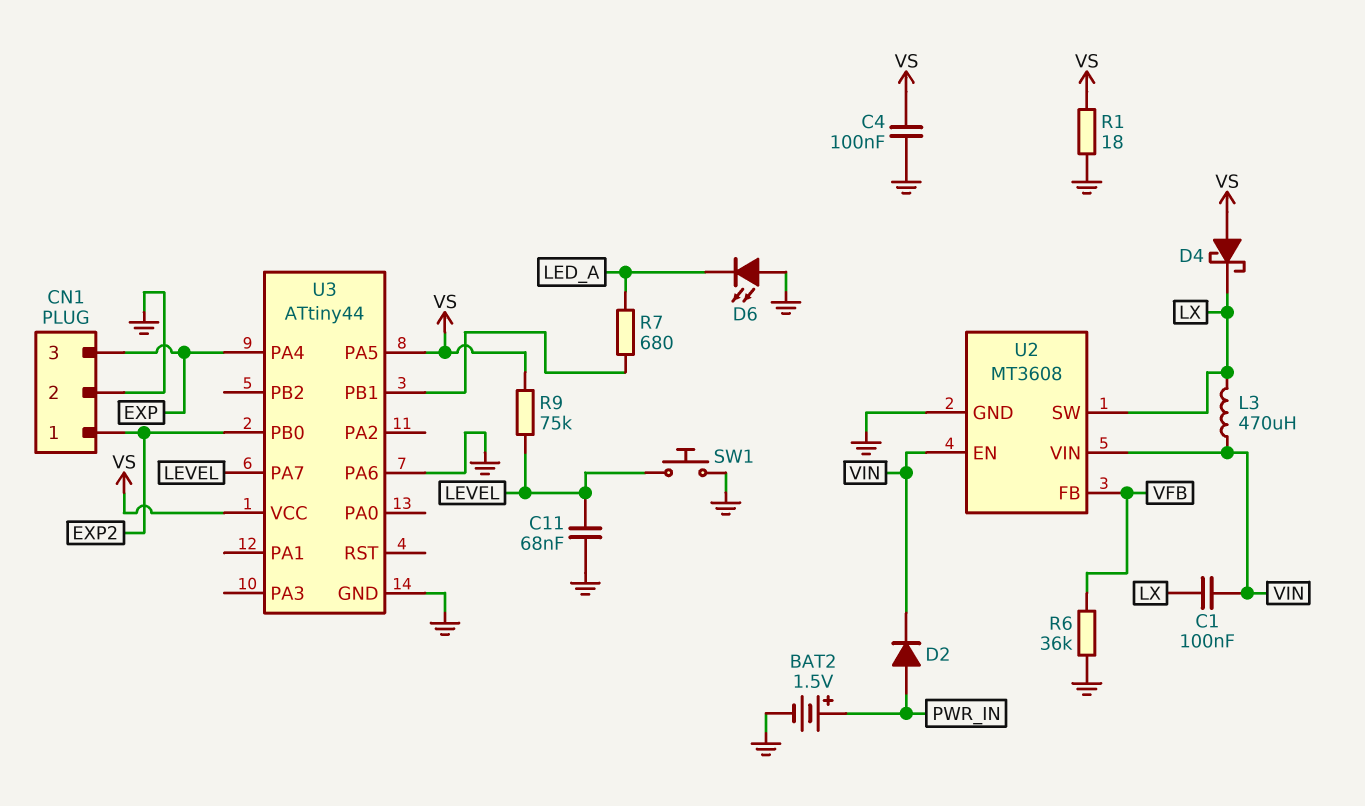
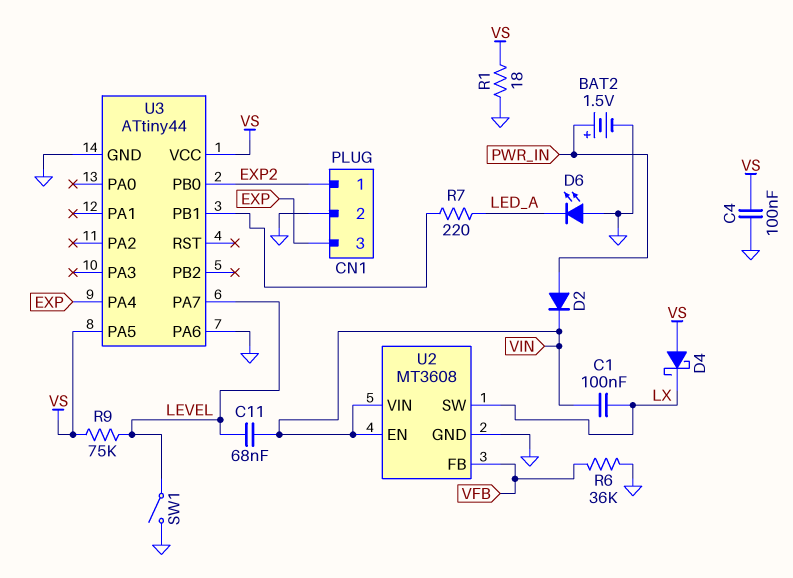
C11: 68nF (GND, LEVEL) -> 68nF (LEVEL, VIN)
L3: 470uH (LX, VIN) -> none
R7: 680 (LED_A, U3/PB1) -> 220 (LED_A, U3/PB1)
SW1: button (GND, LEVEL) -> switch (GND, LEVEL)

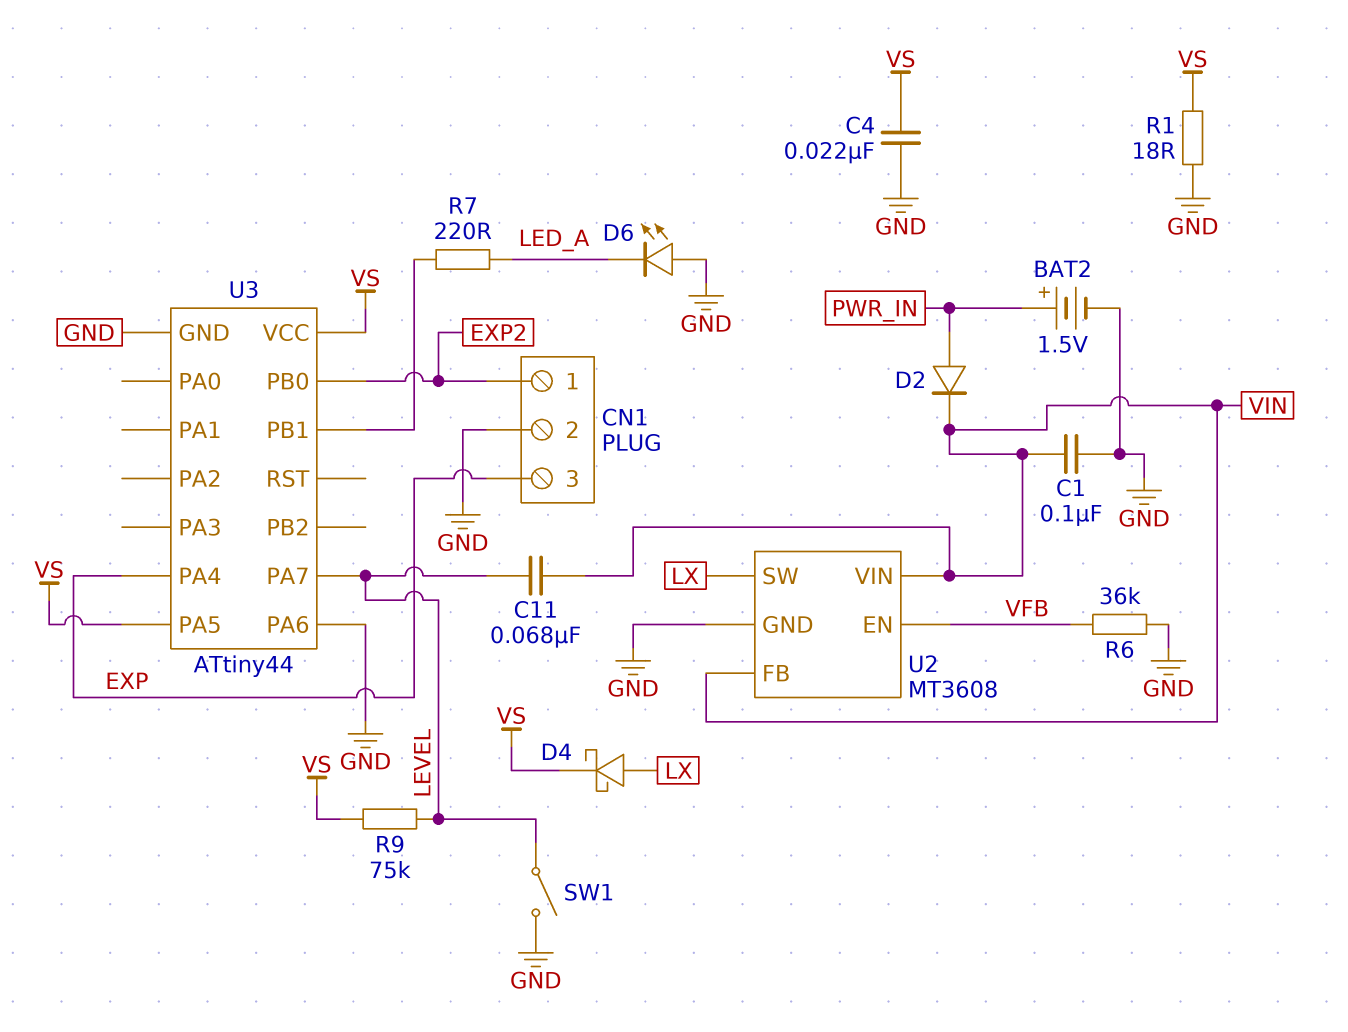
C1: 100nF (LX, VIN) -> 100nF (GND, VIN)
C4: 100nF (GND, VS) -> 22nF (GND, VS)
D4: schottky (A VS, K LX) -> schottky (A LX, K VS)
U2 pin EN: VIN -> VFB
U2 pin FB: VFB -> VIN

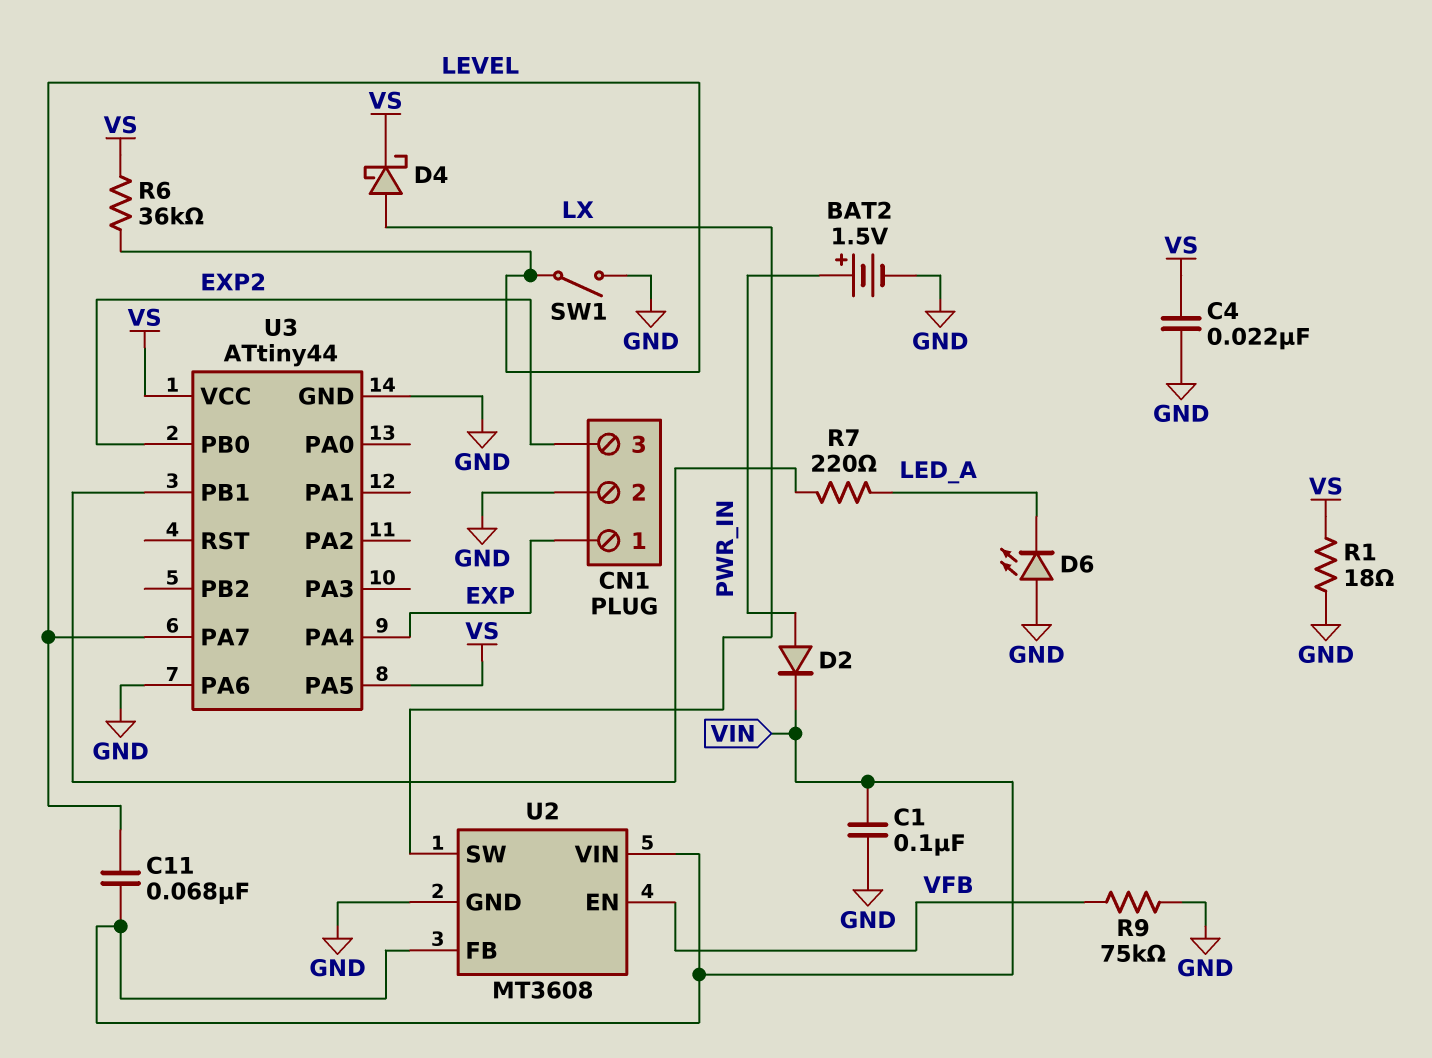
CN1 pin 1: EXP2 -> EXP
CN1 pin 3: EXP -> EXP2
R6: 36k (GND, VFB) -> 36k (LEVEL, VS)
R9: 75k (LEVEL, VS) -> 75k (GND, VFB)

